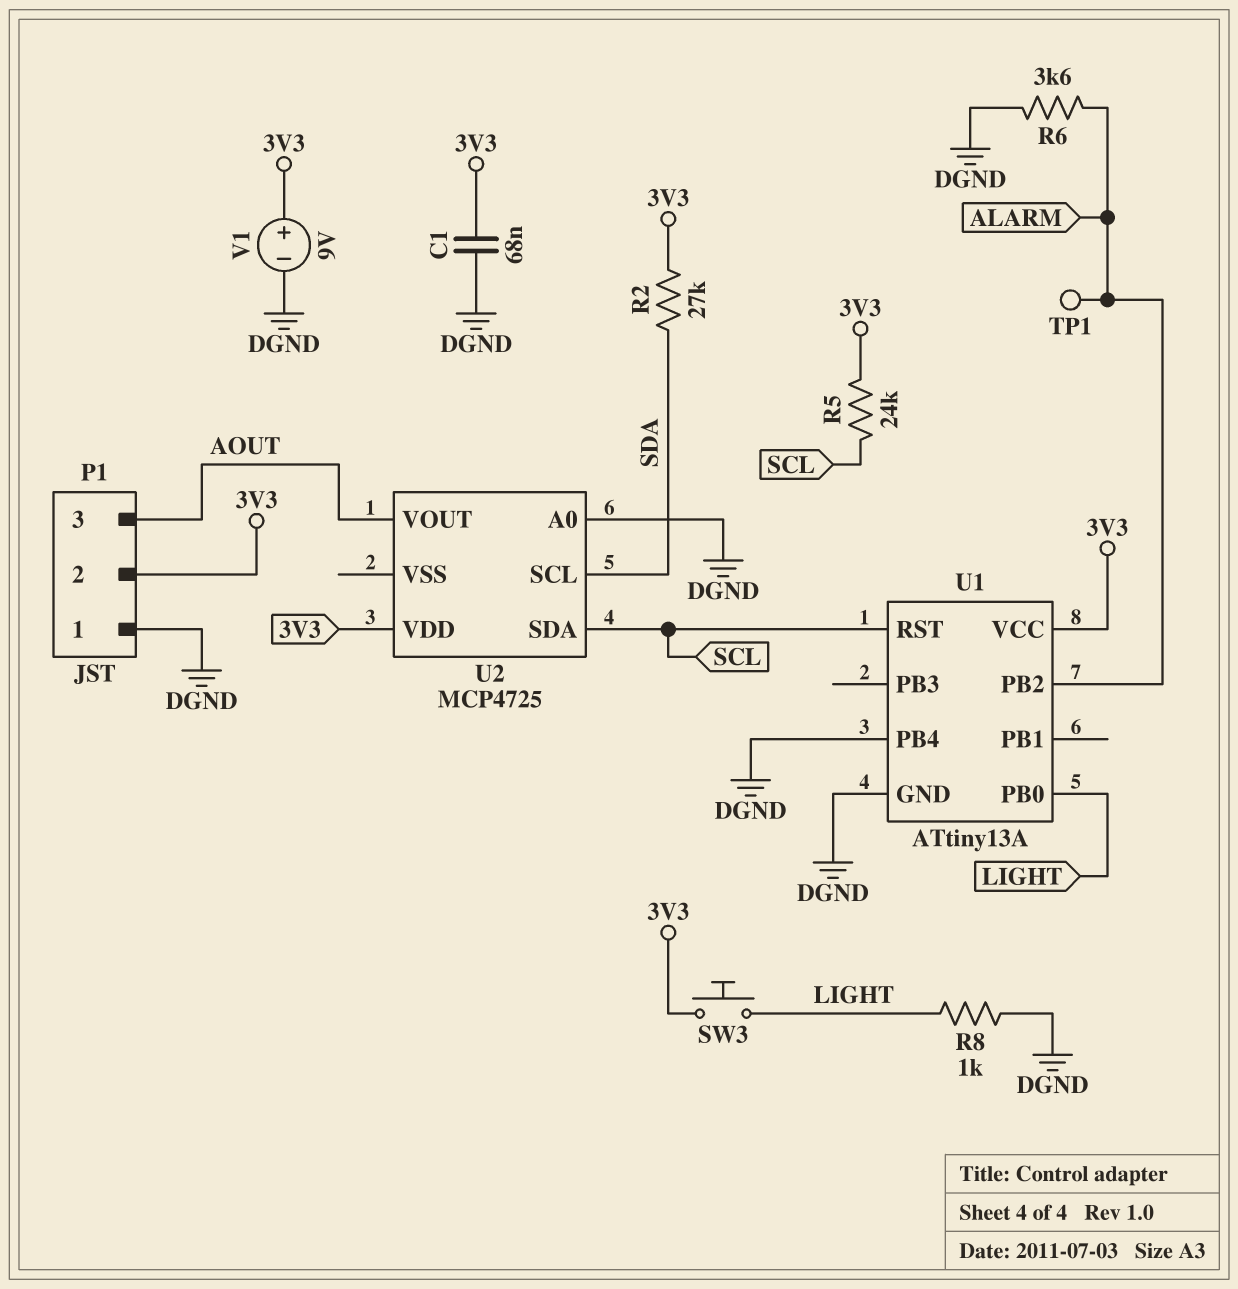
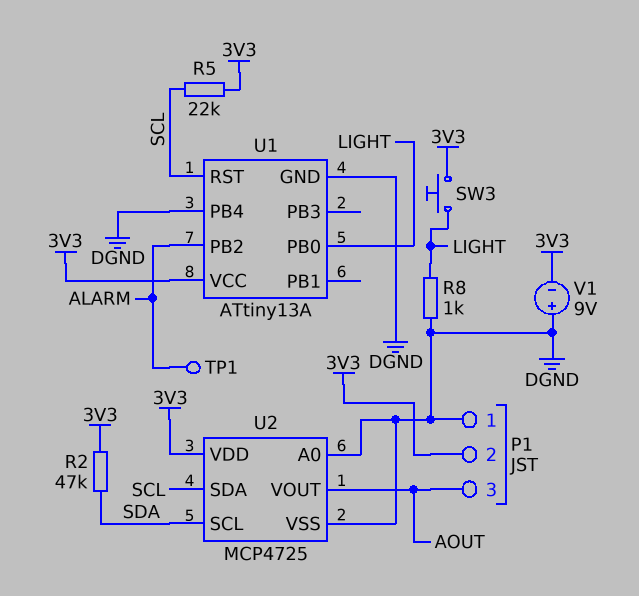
C1: 68nF (3V3, DGND) -> none
R2: 27k (3V3, SDA) -> 47k (3V3, SDA)
R5: 24k (3V3, SCL) -> 22k (3V3, SCL)
R6: 3.6k (ALARM, DGND) -> none
U2 pin VSS: none -> DGND
V1: 9V (plus 3V3, minus DGND) -> 9V (plus DGND, minus 3V3)

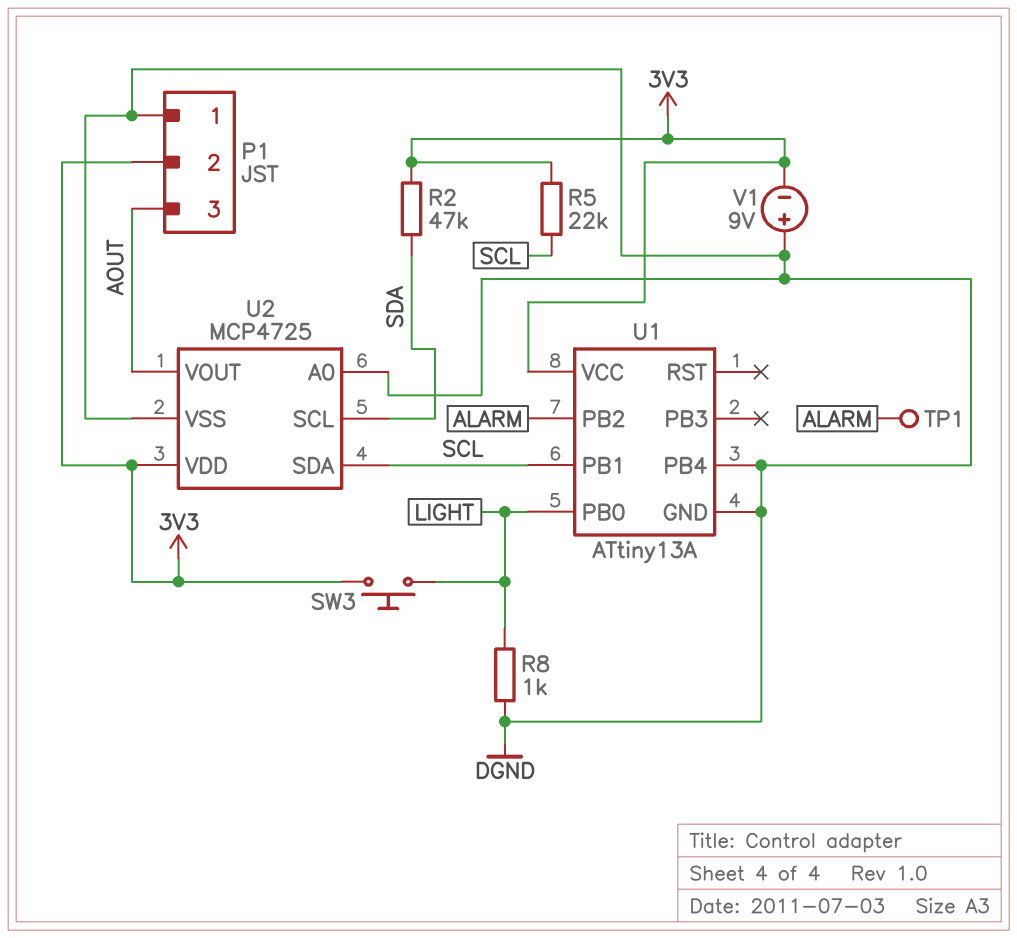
U1 pin PB1: none -> SCL
U1 pin RST: SCL -> none

